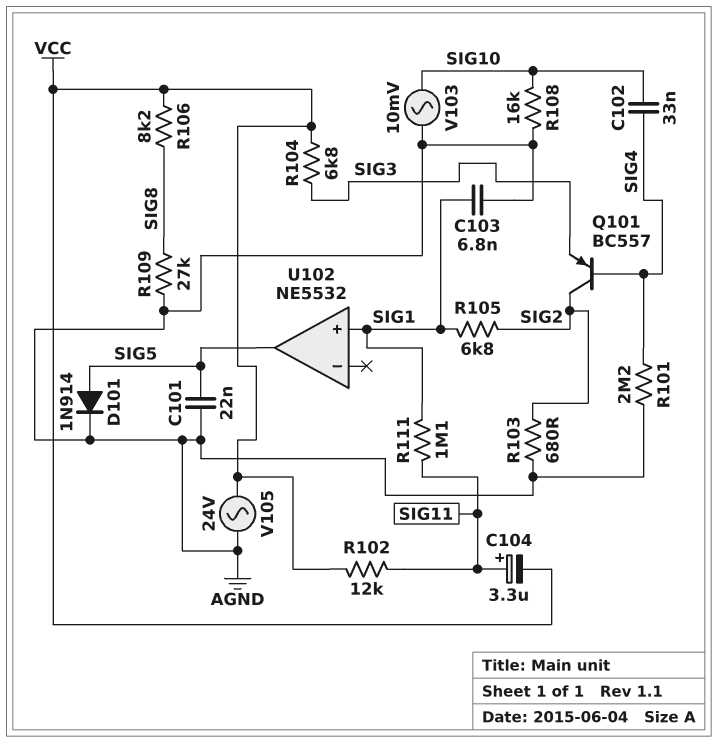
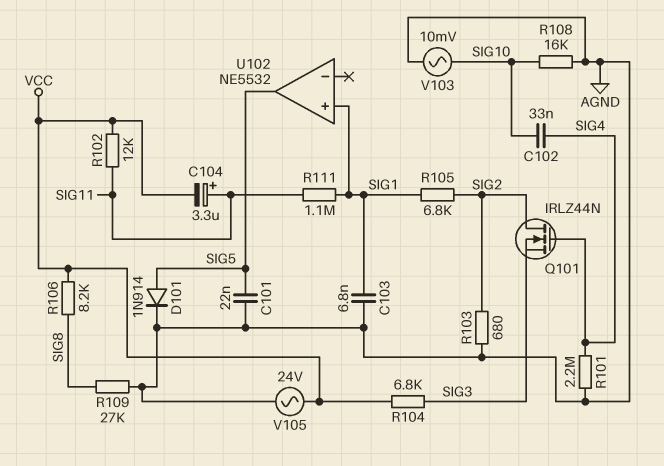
Q101: PNP BC557 (B SIG4, C SIG2, E SIG3) -> NMOS IRLZ44N (G SIG4, D SIG2, S SIG3)

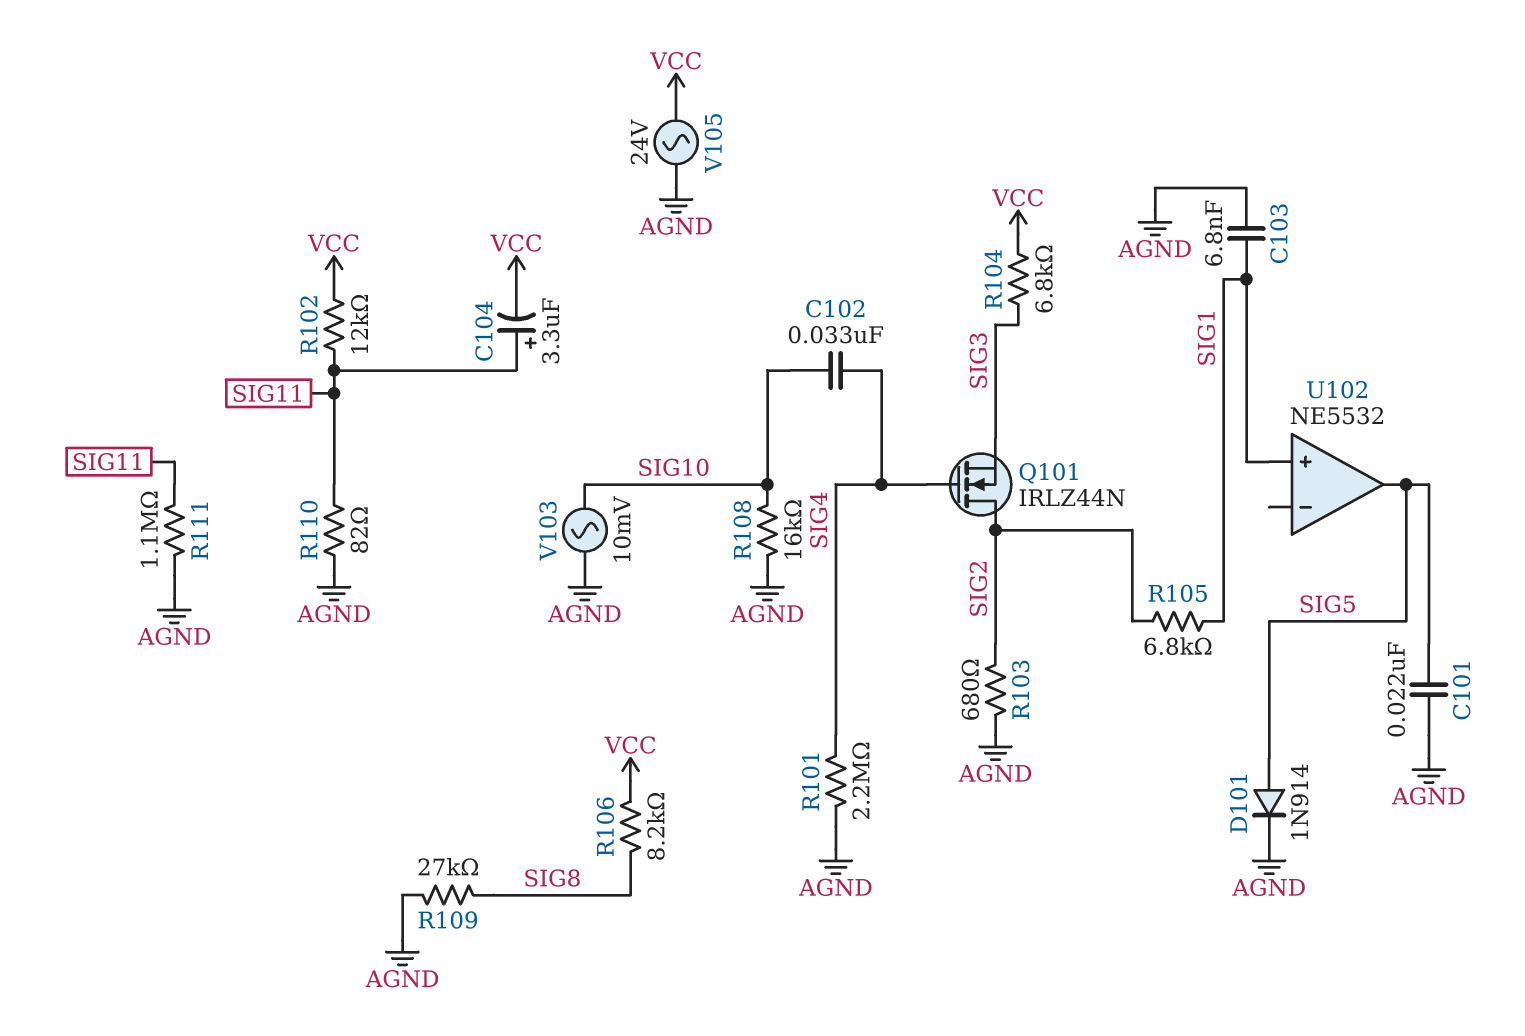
R110: none -> 82 (AGND, SIG11)
R111: 1.1M (SIG1, SIG11) -> 1.1M (AGND, SIG11)

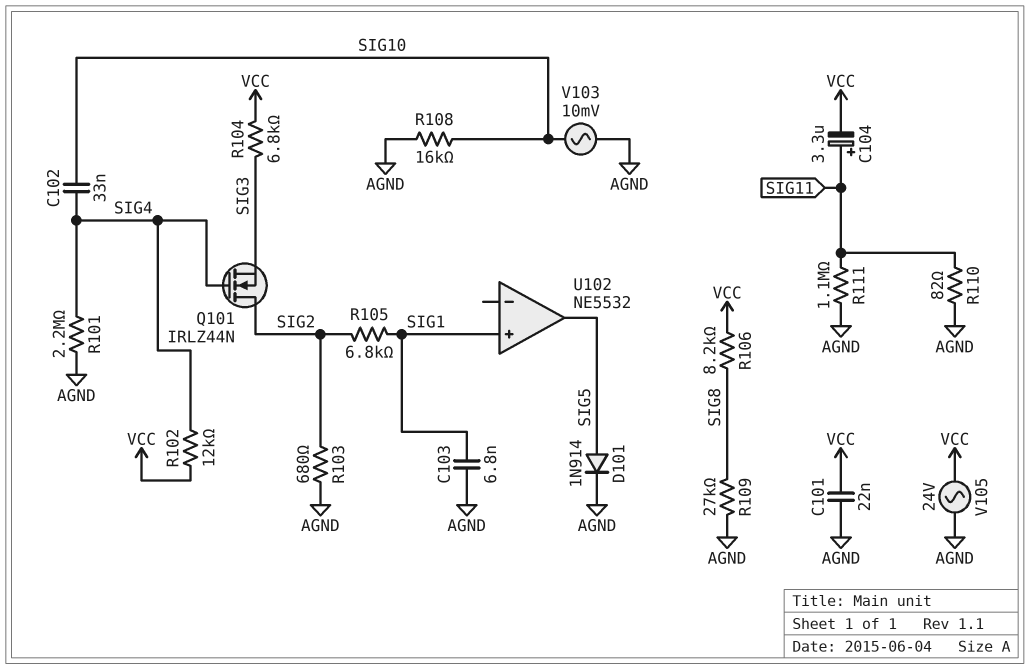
C101: 22nF (AGND, SIG5) -> 22nF (AGND, VCC)
R102: 12k (SIG11, VCC) -> 12k (SIG4, VCC)

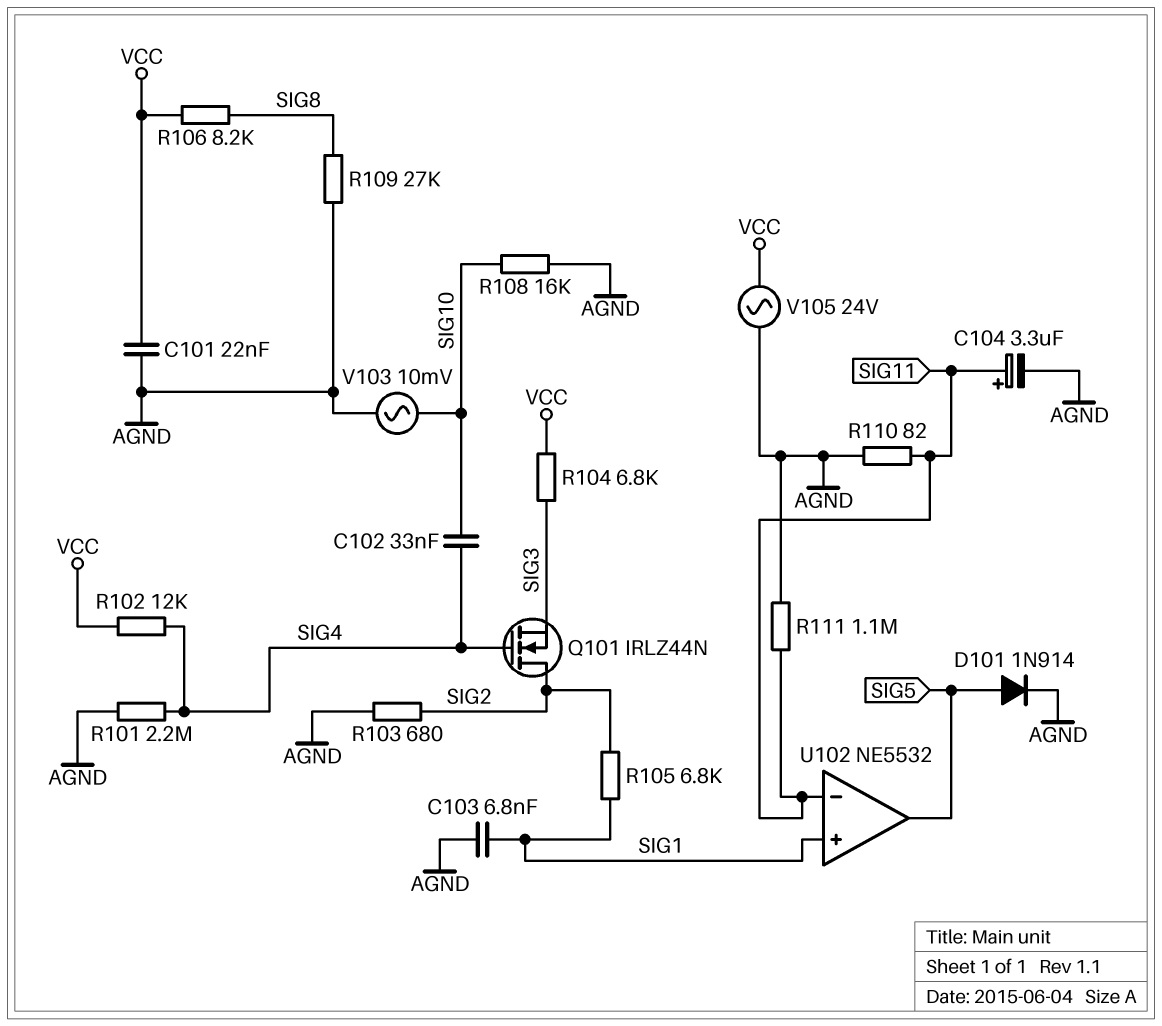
C104: 3.3uF (plus SIG11, minus VCC) -> 3.3uF (plus SIG11, minus AGND)
U102 pin in-: none -> SIG11

